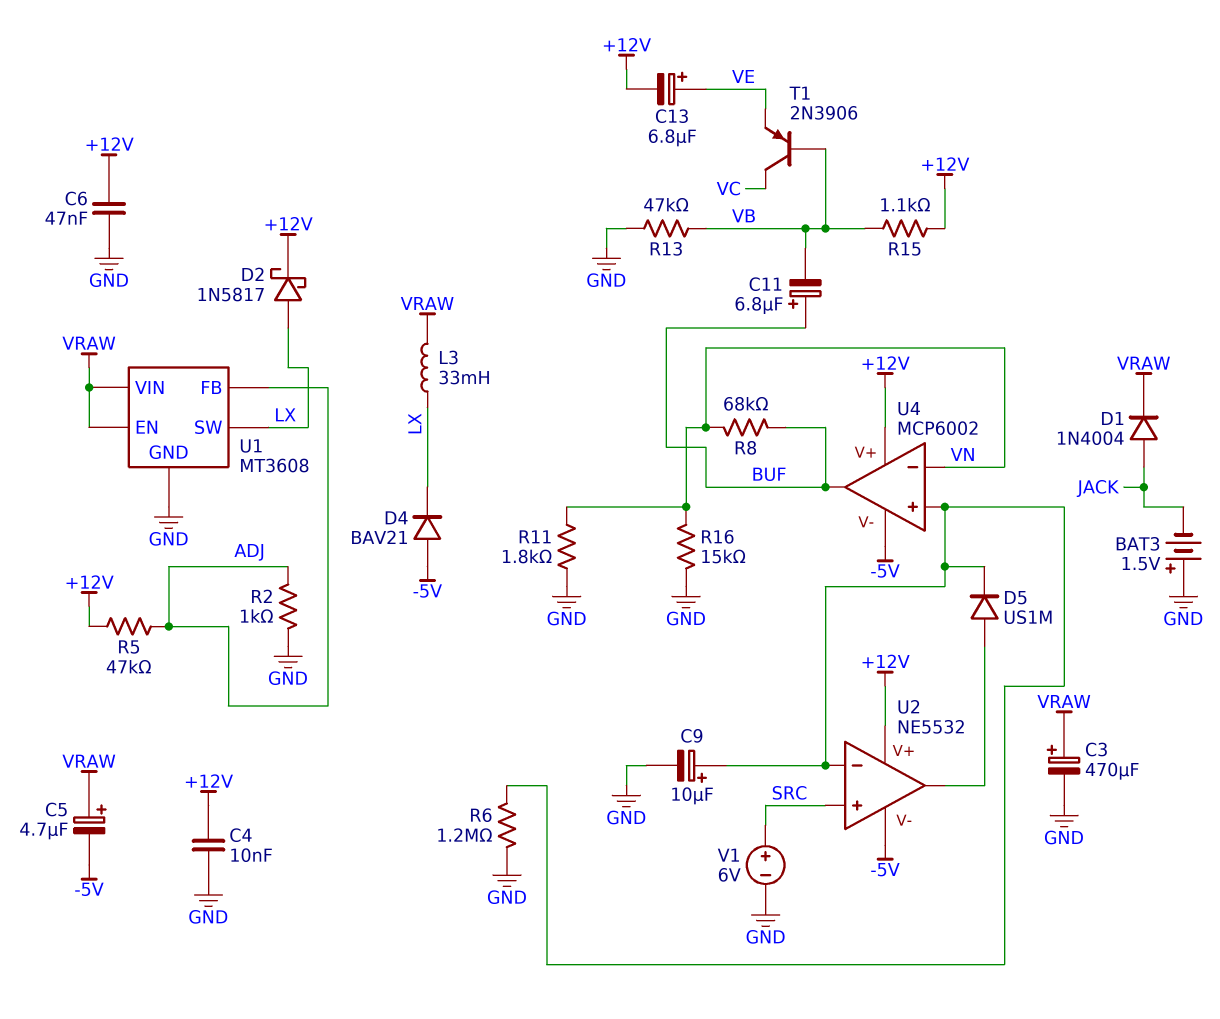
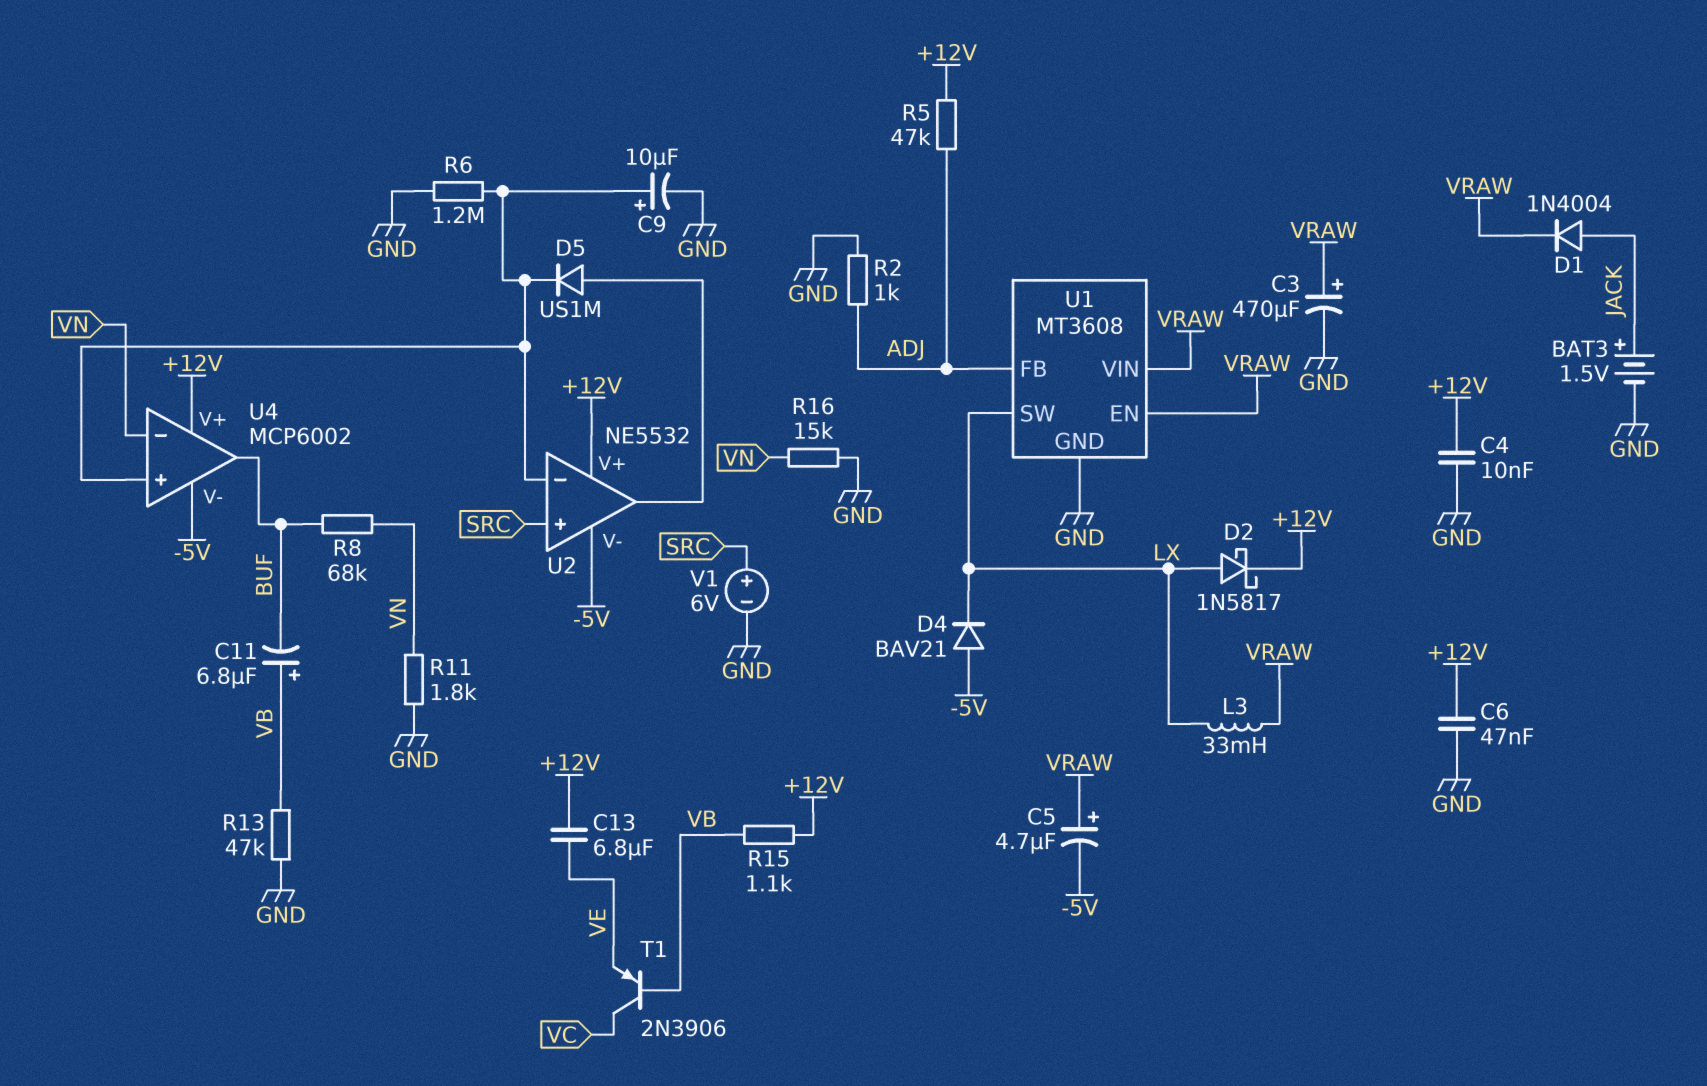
BAT3: 1.5V (plus GND, minus JACK) -> 1.5V (plus JACK, minus GND)
C11: 6.8uF (plus BUF, minus VB) -> 6.8uF (plus VB, minus BUF)
C13: 6.8uF (plus VE, minus +12V) -> 6.8uF (+12V, VE)

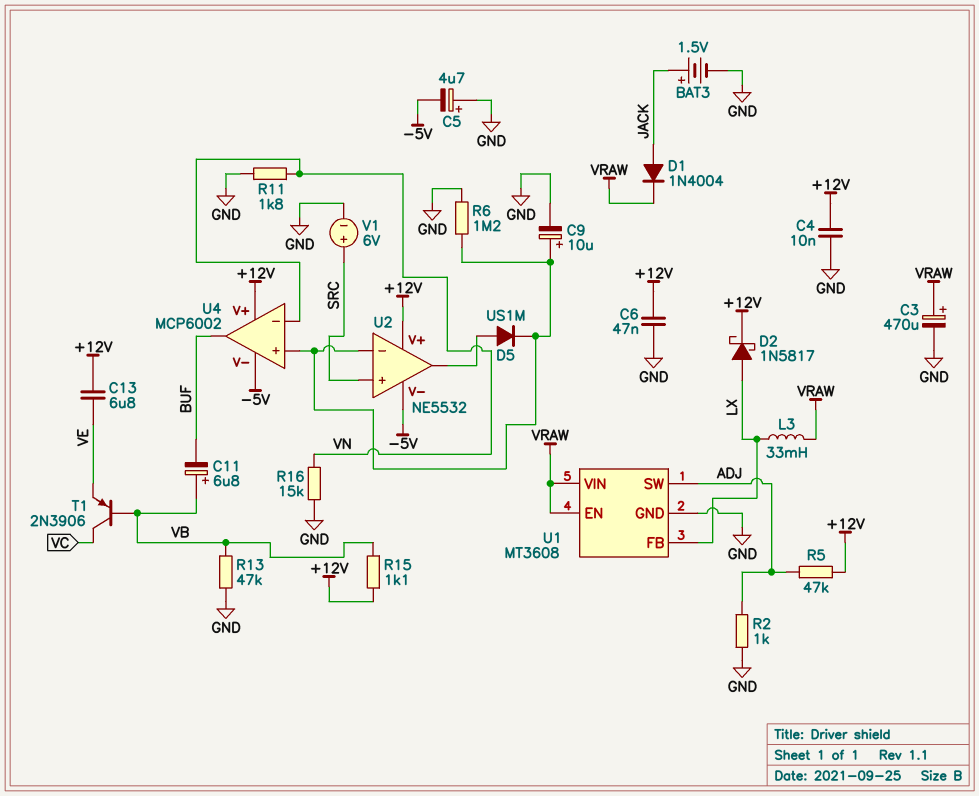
C5: 4.7uF (plus VRAW, minus -5V) -> 4.7uF (plus GND, minus -5V)
D4: diode BAV21 (A -5V, K LX) -> none
R8: 68k (BUF, VN) -> none
U1 pin FB: ADJ -> LX
U1 pin SW: LX -> ADJ

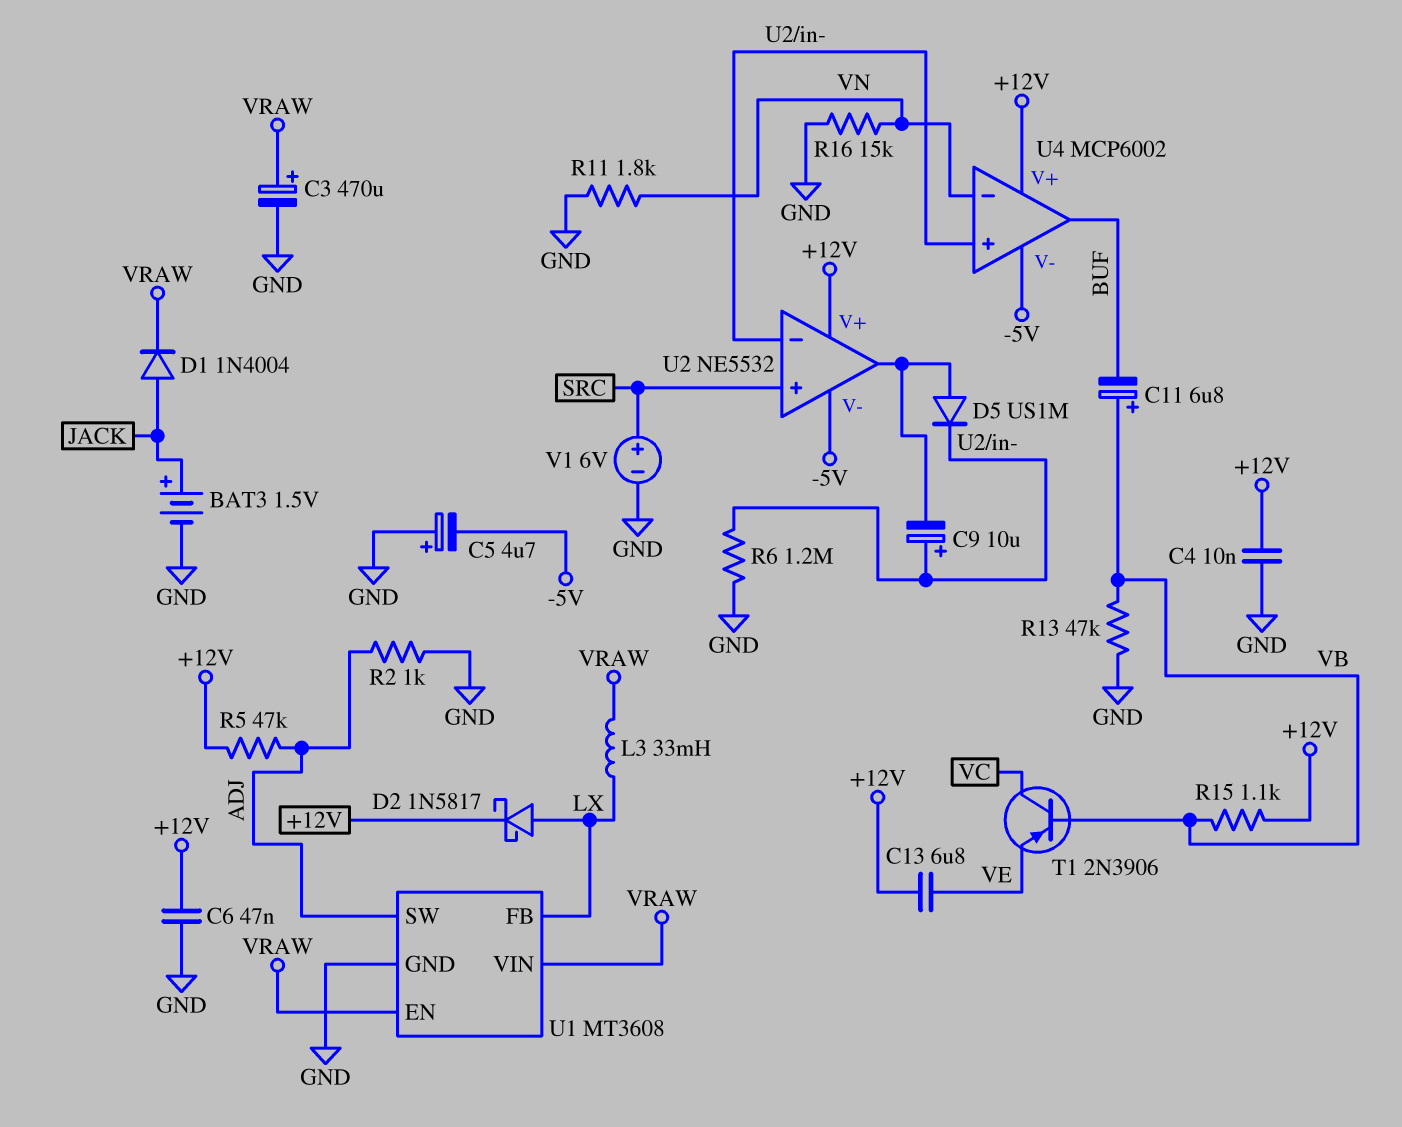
C9: 10uF (plus U2/in-, minus GND) -> 10uF (plus U2/in-, minus U2/out)

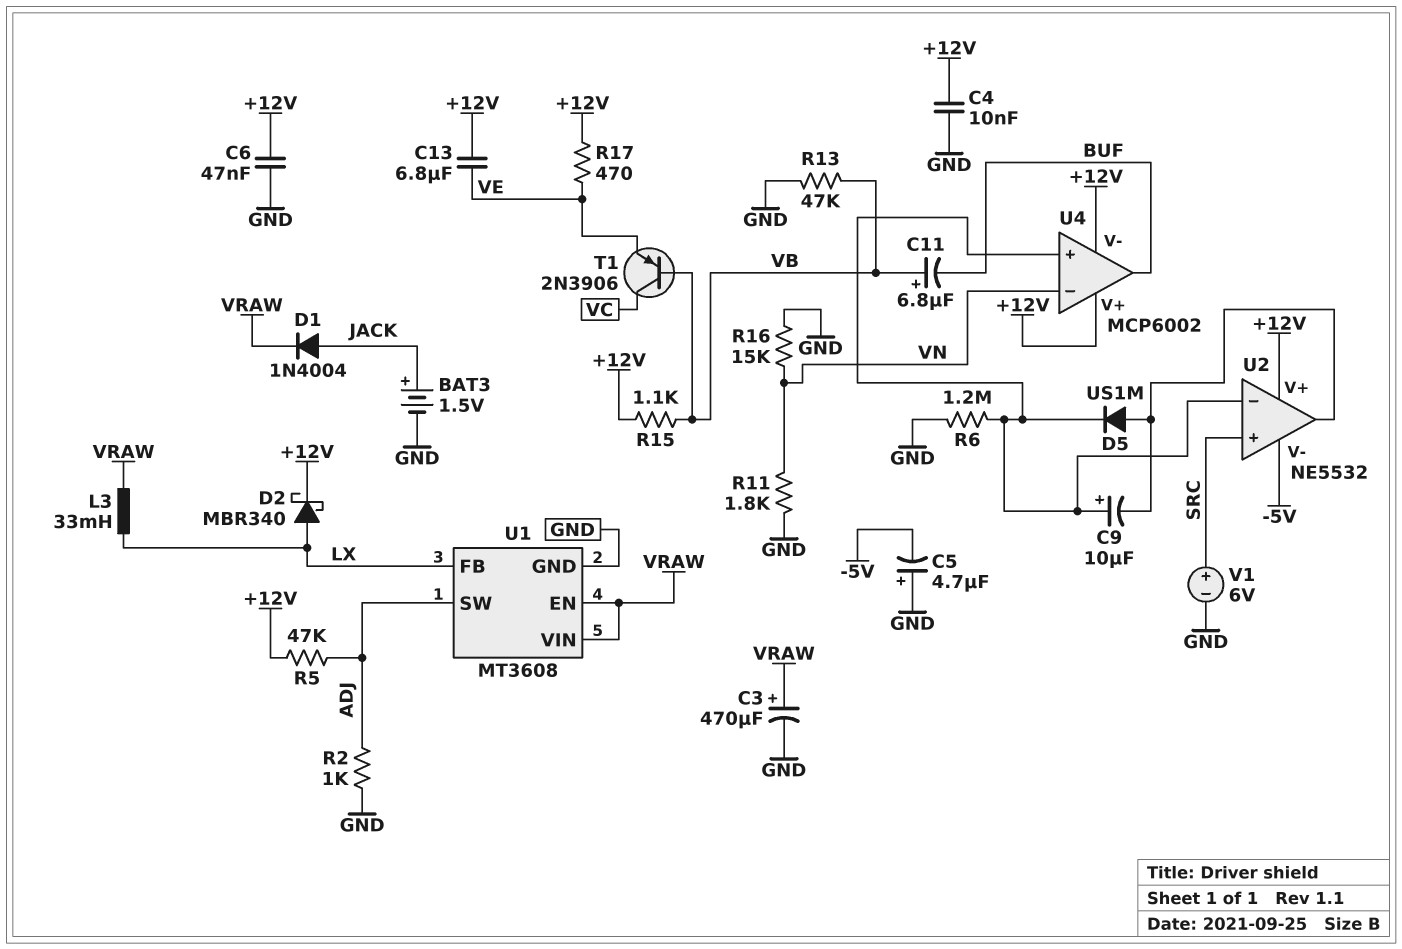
D2: schottky 1N5817 (A LX, K +12V) -> schottky MBR340 (A LX, K +12V)
R17: none -> 470 (+12V, VE)
U4 pin V-: -5V -> +12V

